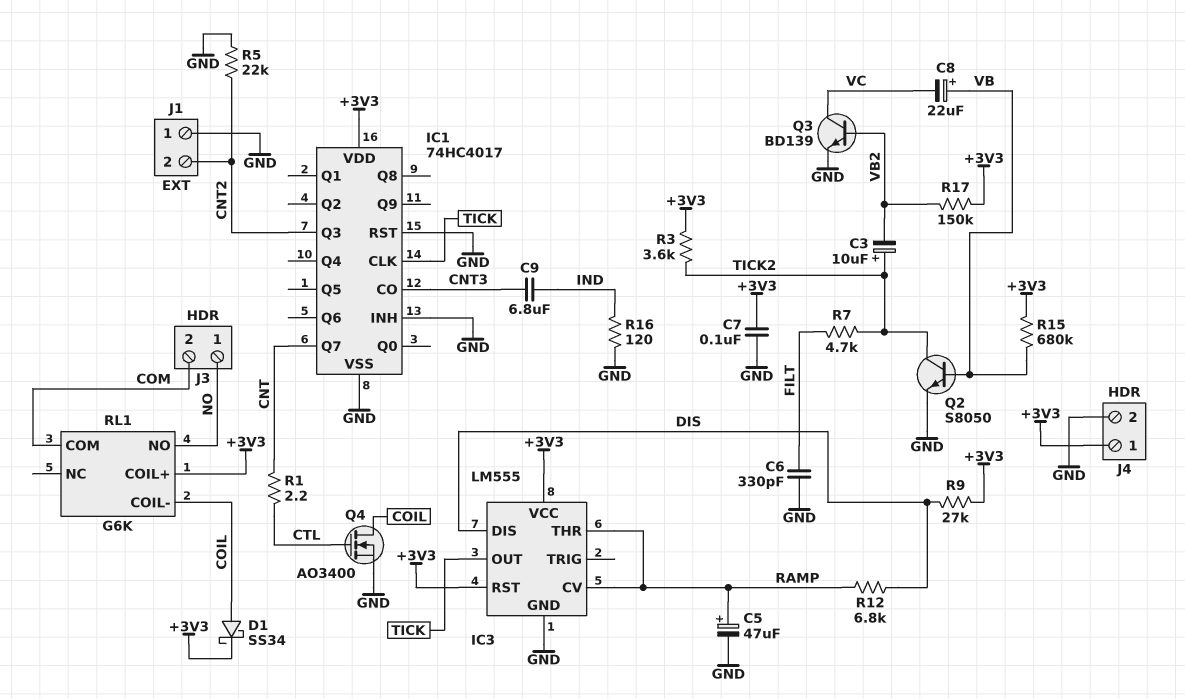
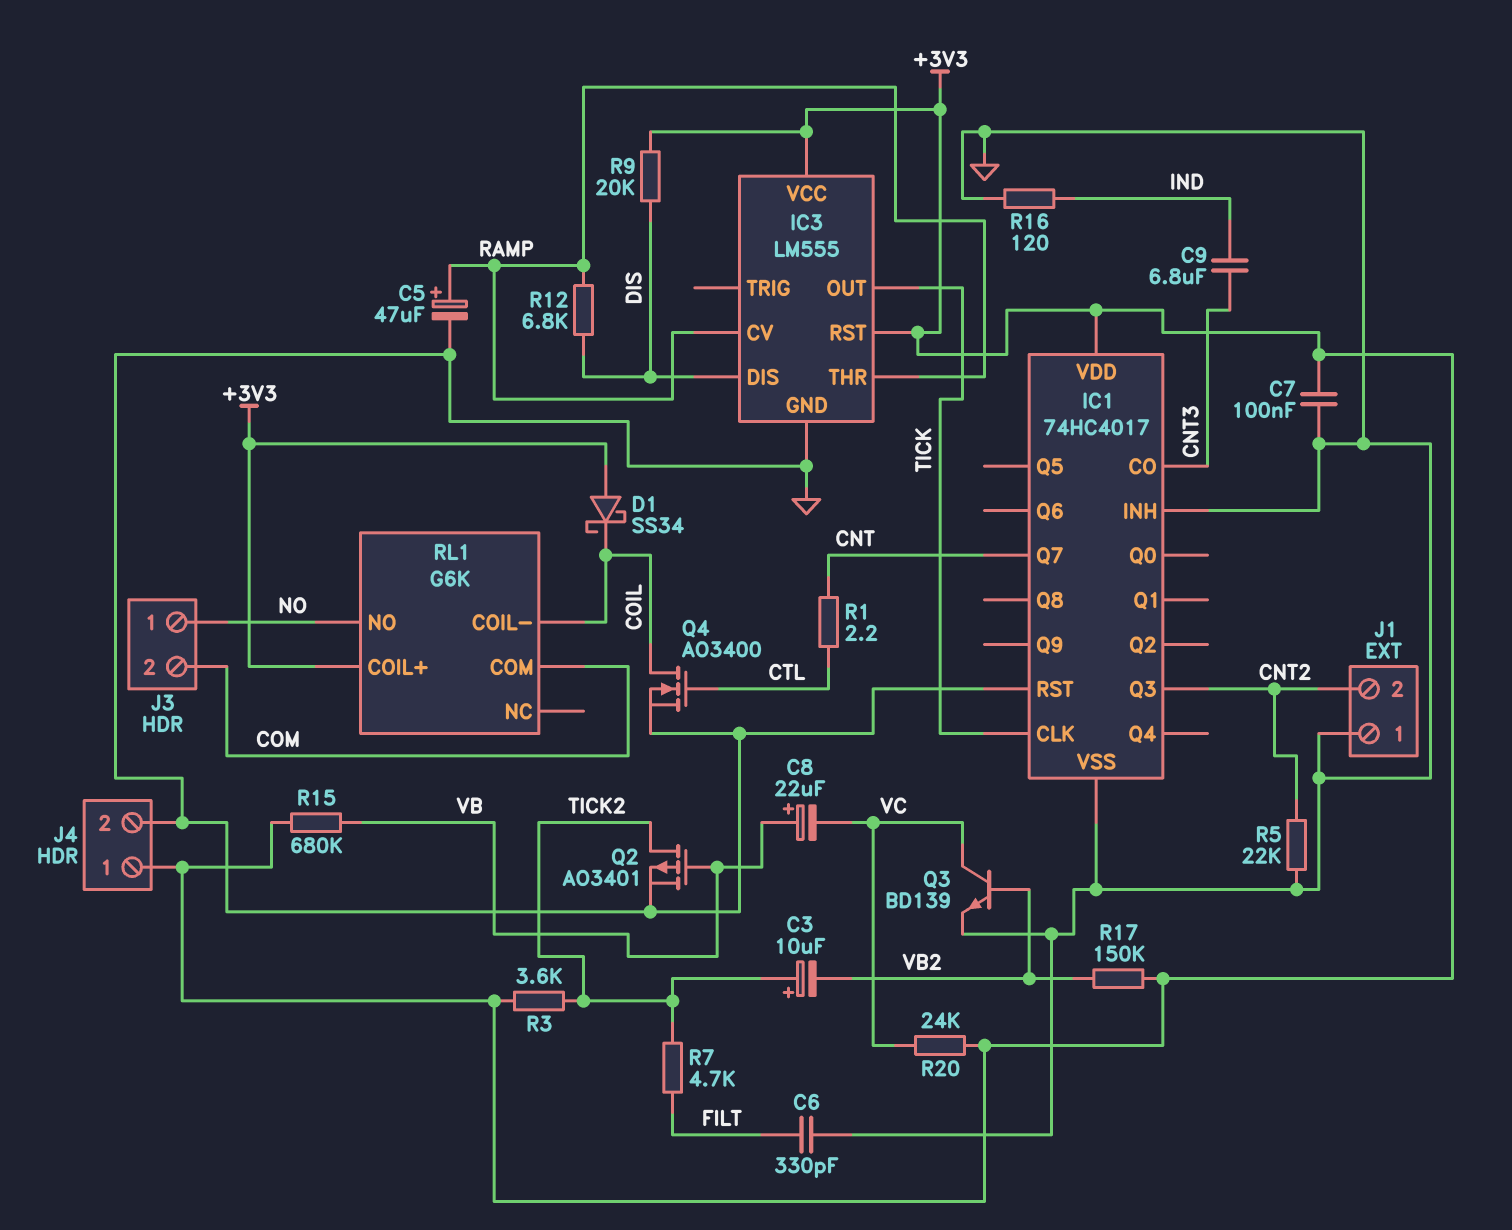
D1: schottky SS34 (A COIL, K +3V3) -> schottky SS34 (A +3V3, K COIL)
Q2: NPN S8050 (B VB, C TICK2, E GND) -> PMOS AO3401 (G VB, D TICK2, S GND)
R9: 27k (+3V3, DIS) -> 20k (+3V3, DIS)
R20: none -> 24k (+3V3, VC)

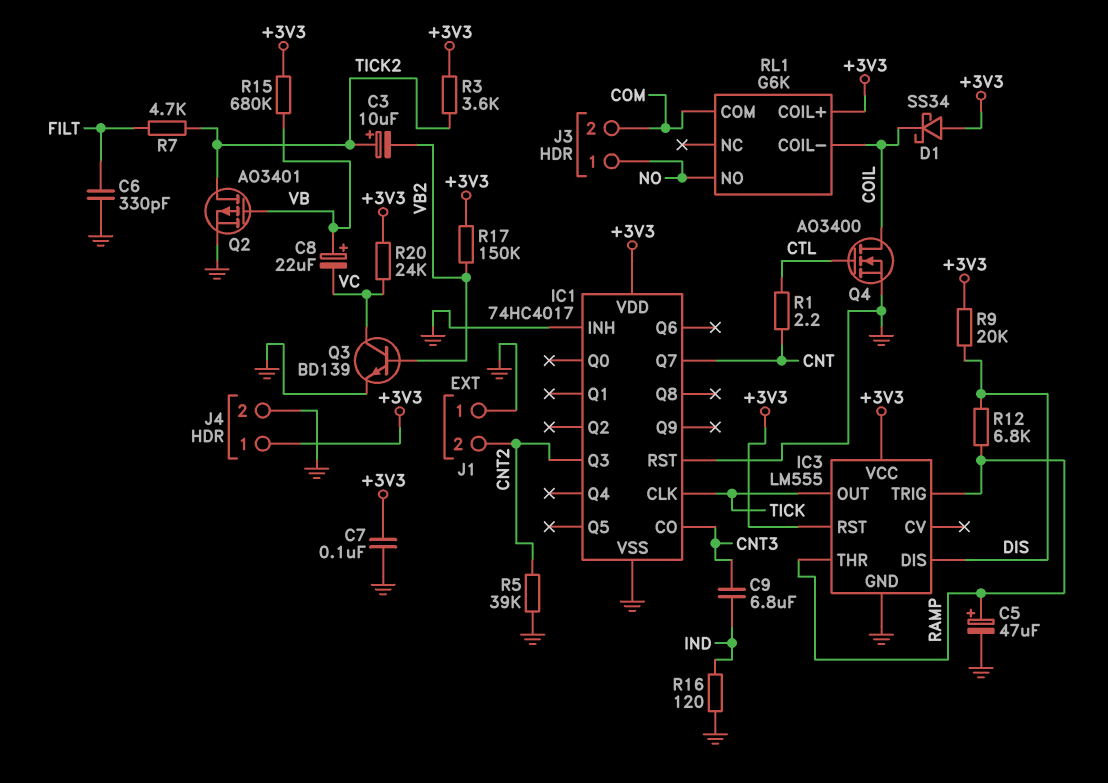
IC3 pin CV: RAMP -> none
IC3 pin TRIG: none -> RAMP
R5: 22k (CNT2, GND) -> 39k (CNT2, GND)

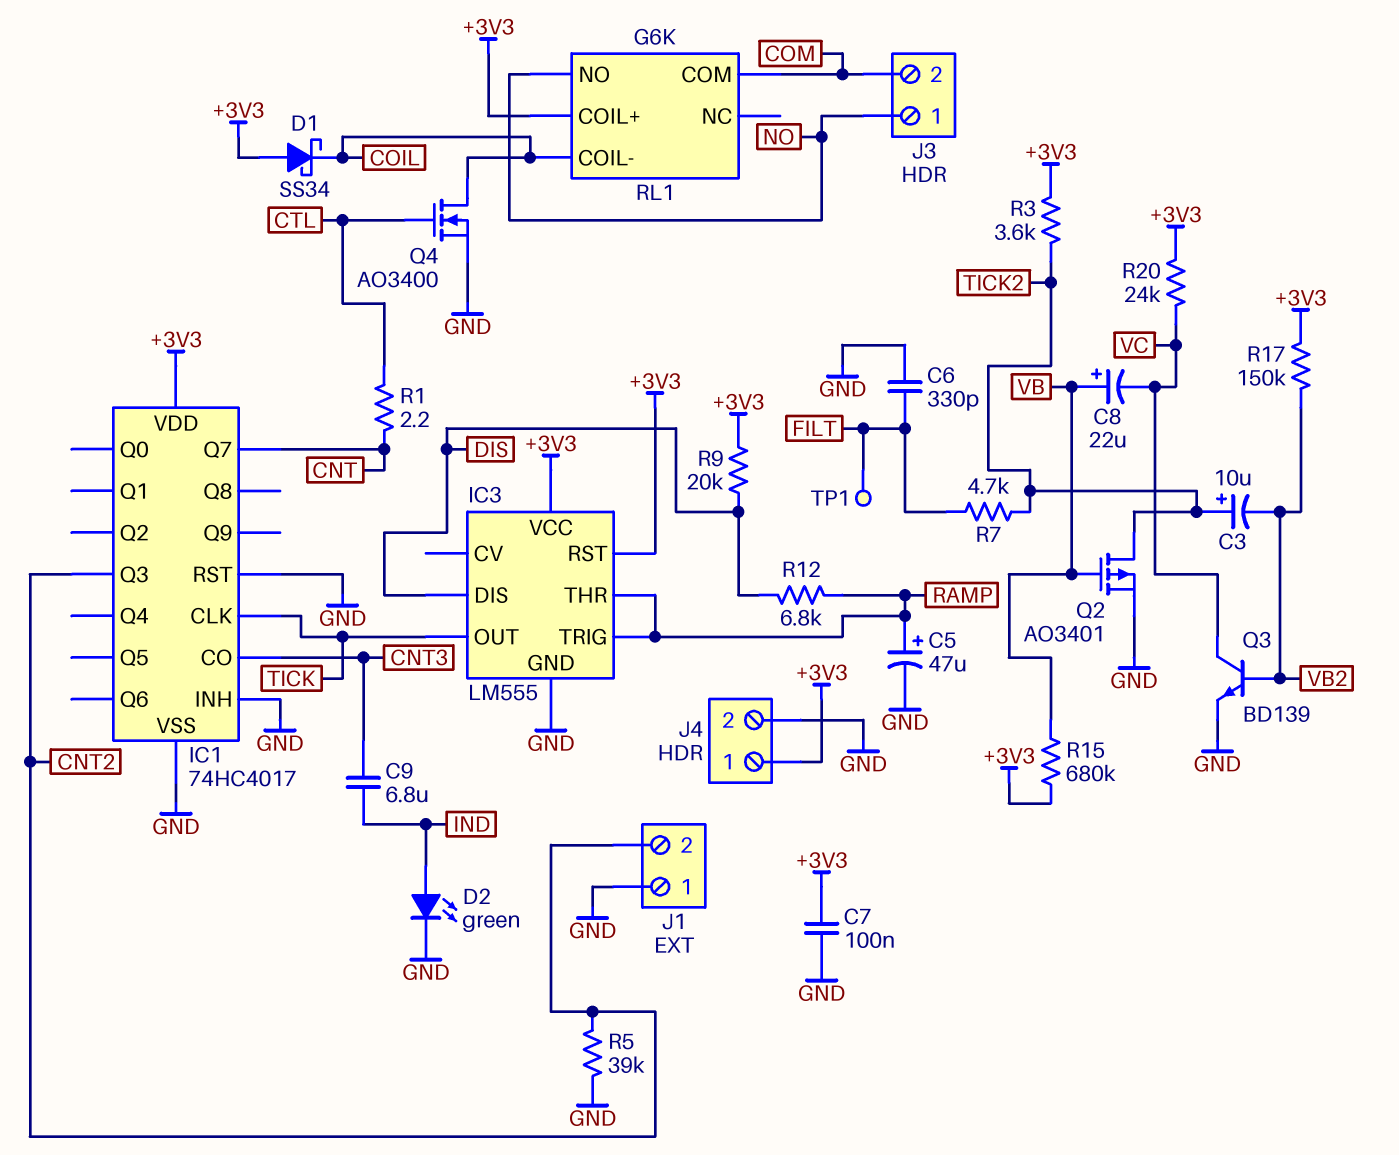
D2: none -> LED green (A IND, K GND)
R16: 120 (GND, IND) -> none
TP1: none -> test point (FILT)

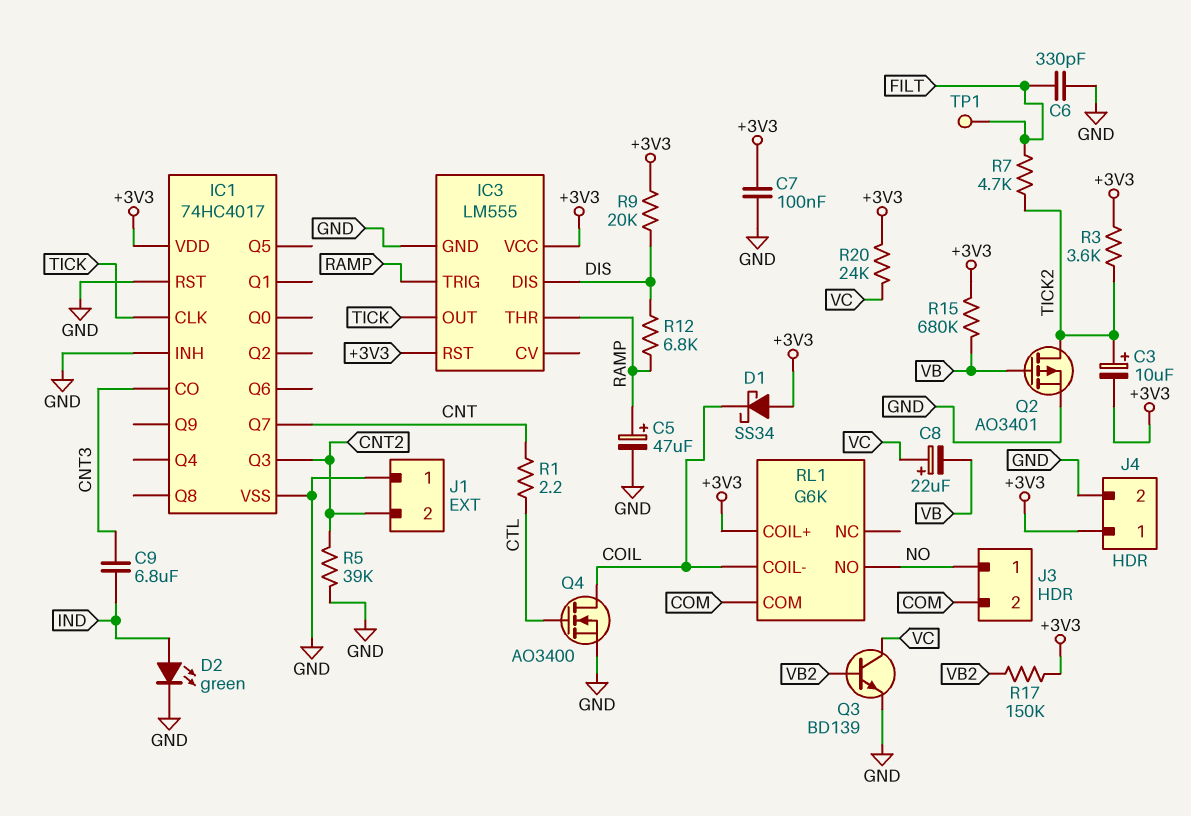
C3: 10uF (plus TICK2, minus VB2) -> 10uF (plus TICK2, minus +3V3)
C8: 22uF (plus VB, minus VC) -> 22uF (plus VC, minus VB)

